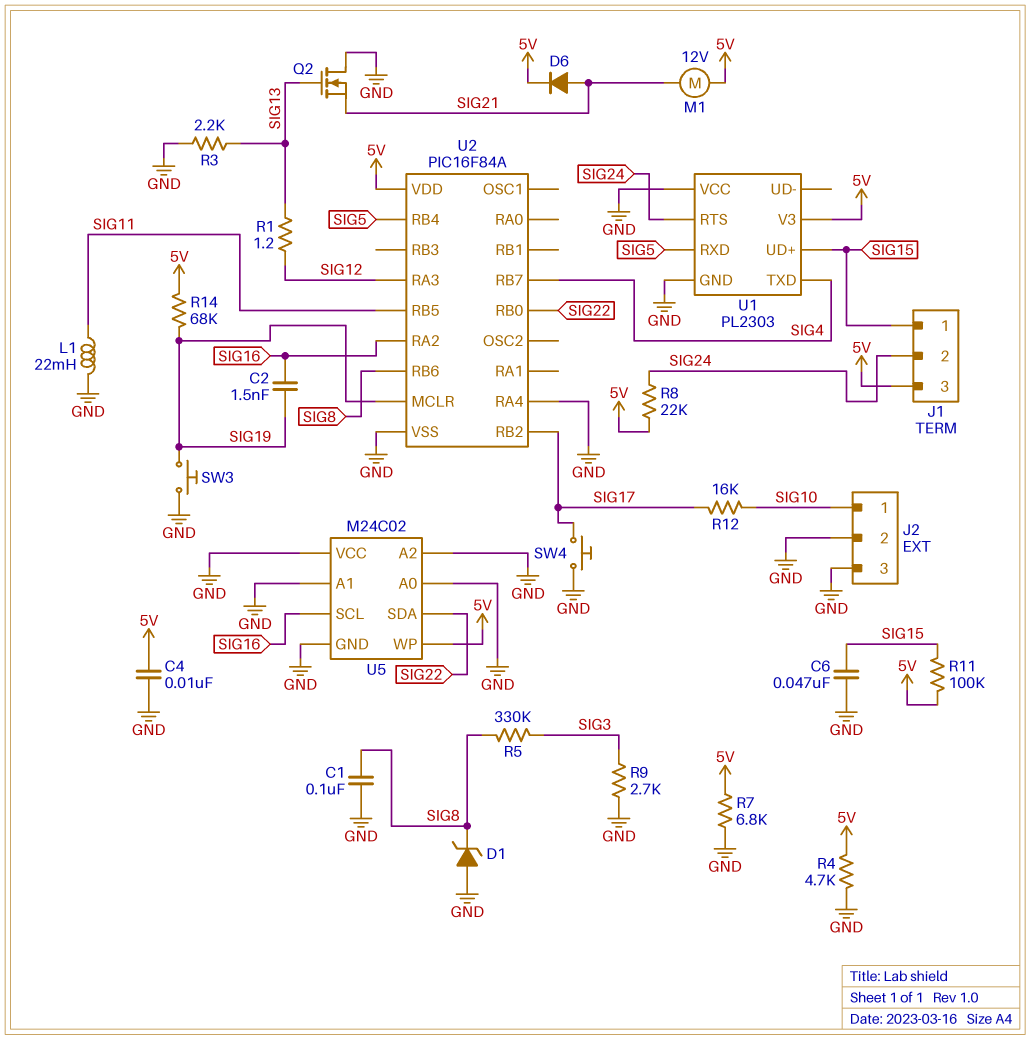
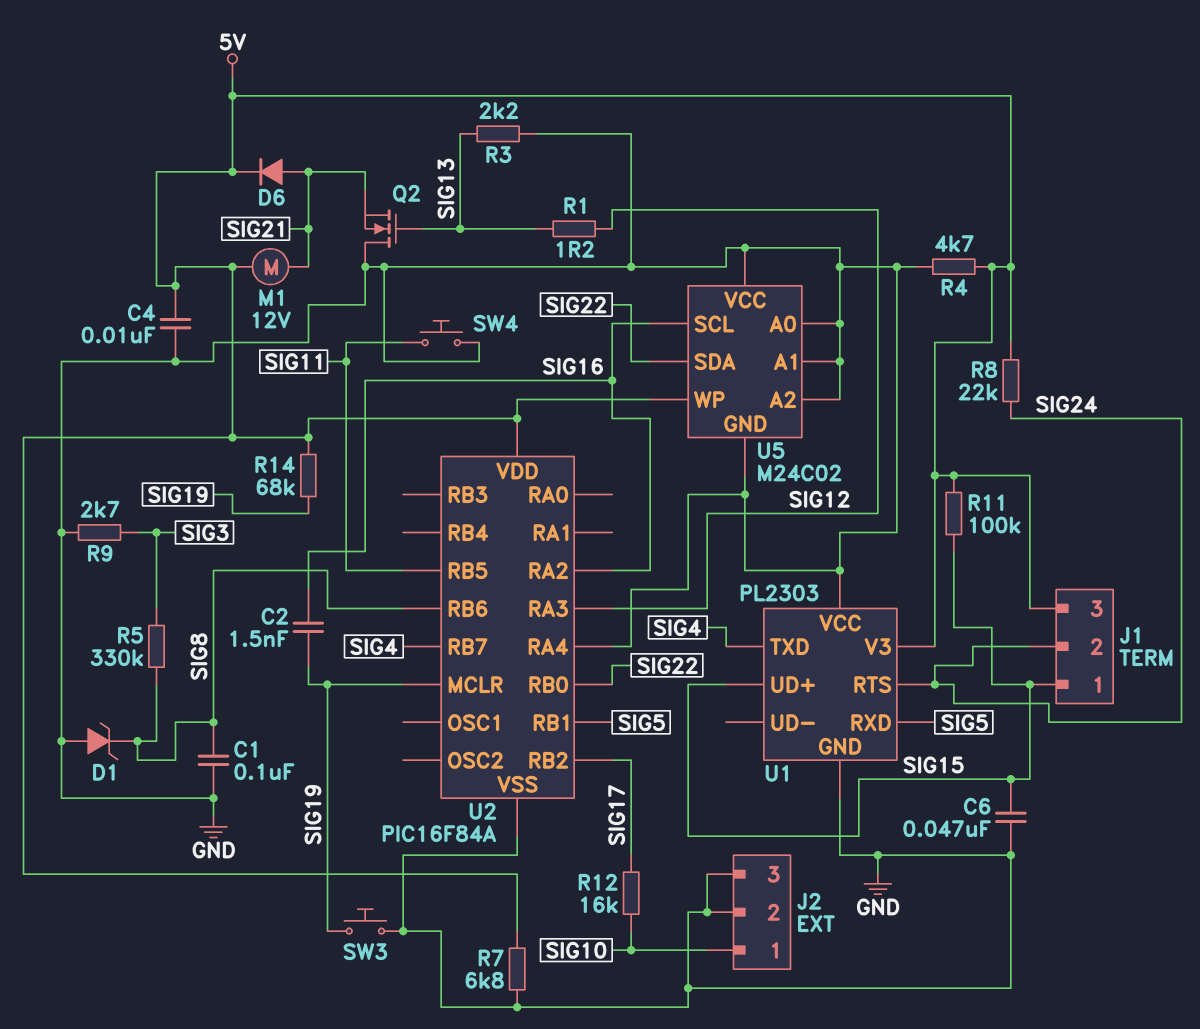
L1: 22mH (GND, SIG11) -> none
SW4: button (GND, SIG17) -> button (GND, SIG11)
U2 pin RB1: none -> SIG5
U2 pin RB4: SIG5 -> none

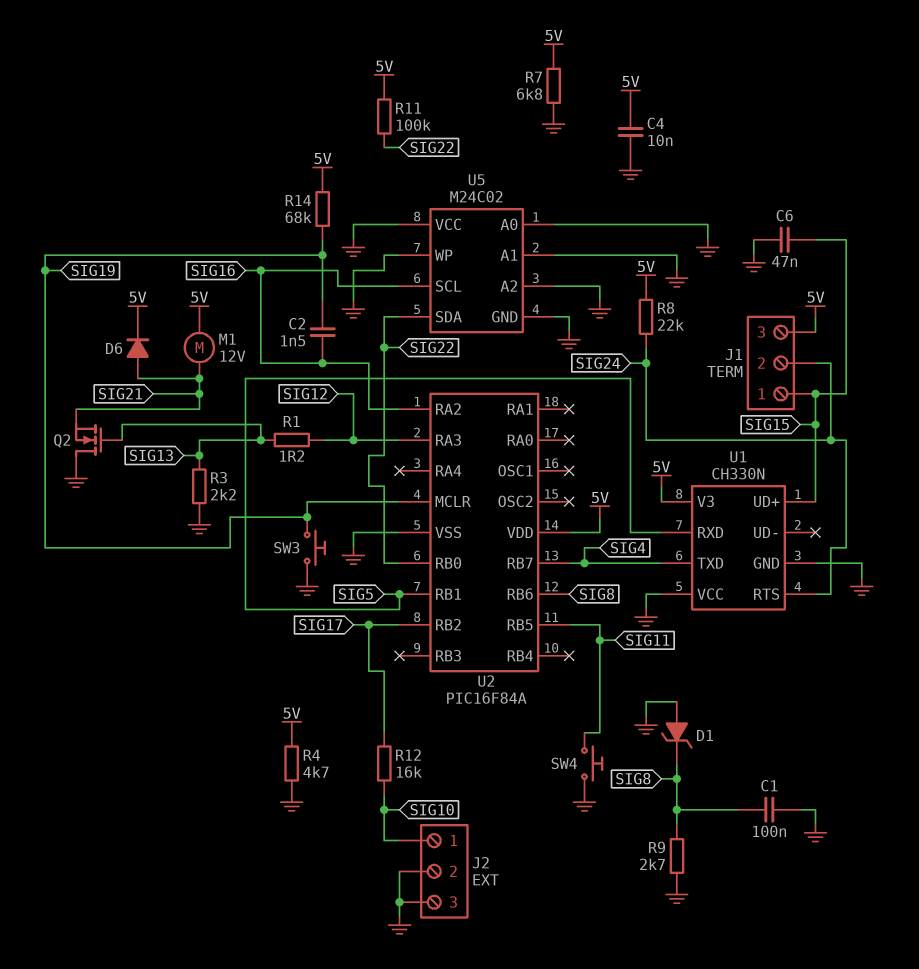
R5: 330k (SIG3, SIG8) -> none
R9: 2.7k (GND, SIG3) -> 2.7k (GND, SIG8)
R11: 100k (5V, SIG15) -> 100k (5V, SIG22)
U1: PL2303 -> CH330N
U2 pin RA4: GND -> none
U5 pin WP: 5V -> GND

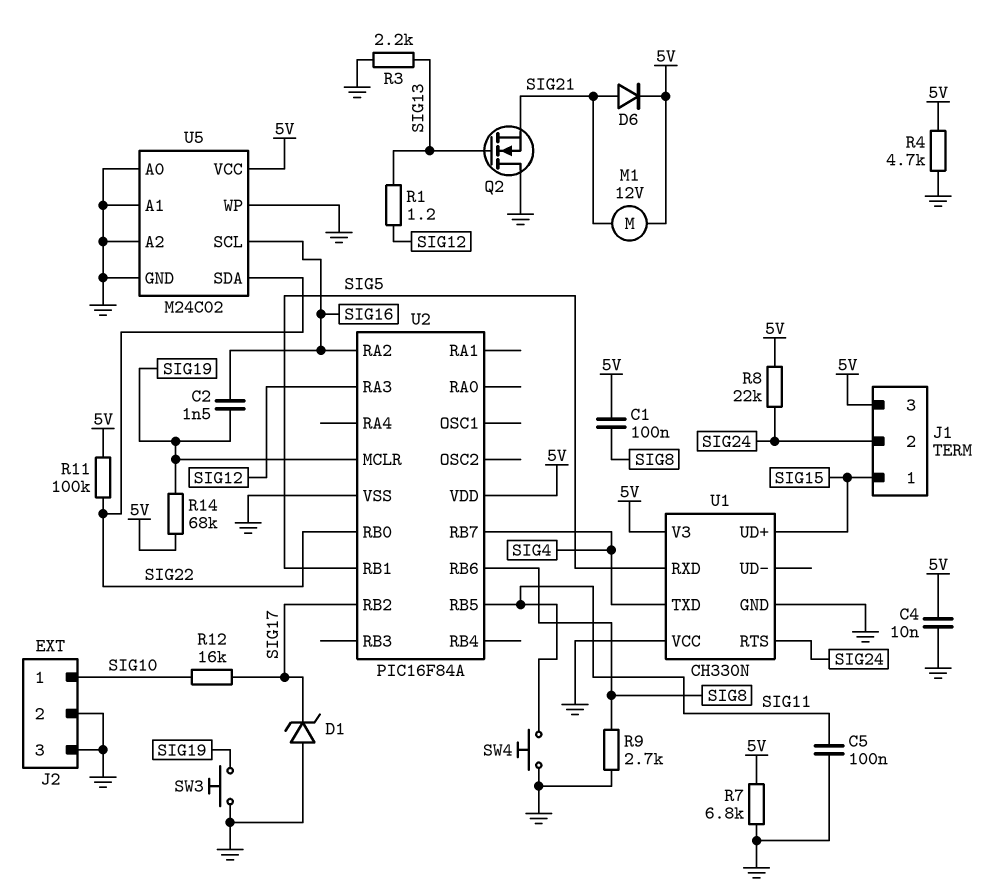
C1: 100nF (GND, SIG8) -> 100nF (5V, SIG8)
C5: none -> 100nF (GND, SIG11)
C6: 47nF (GND, SIG15) -> none
D1: zener (A GND, K SIG8) -> zener (A GND, K SIG17)
U5 pin VCC: GND -> 5V

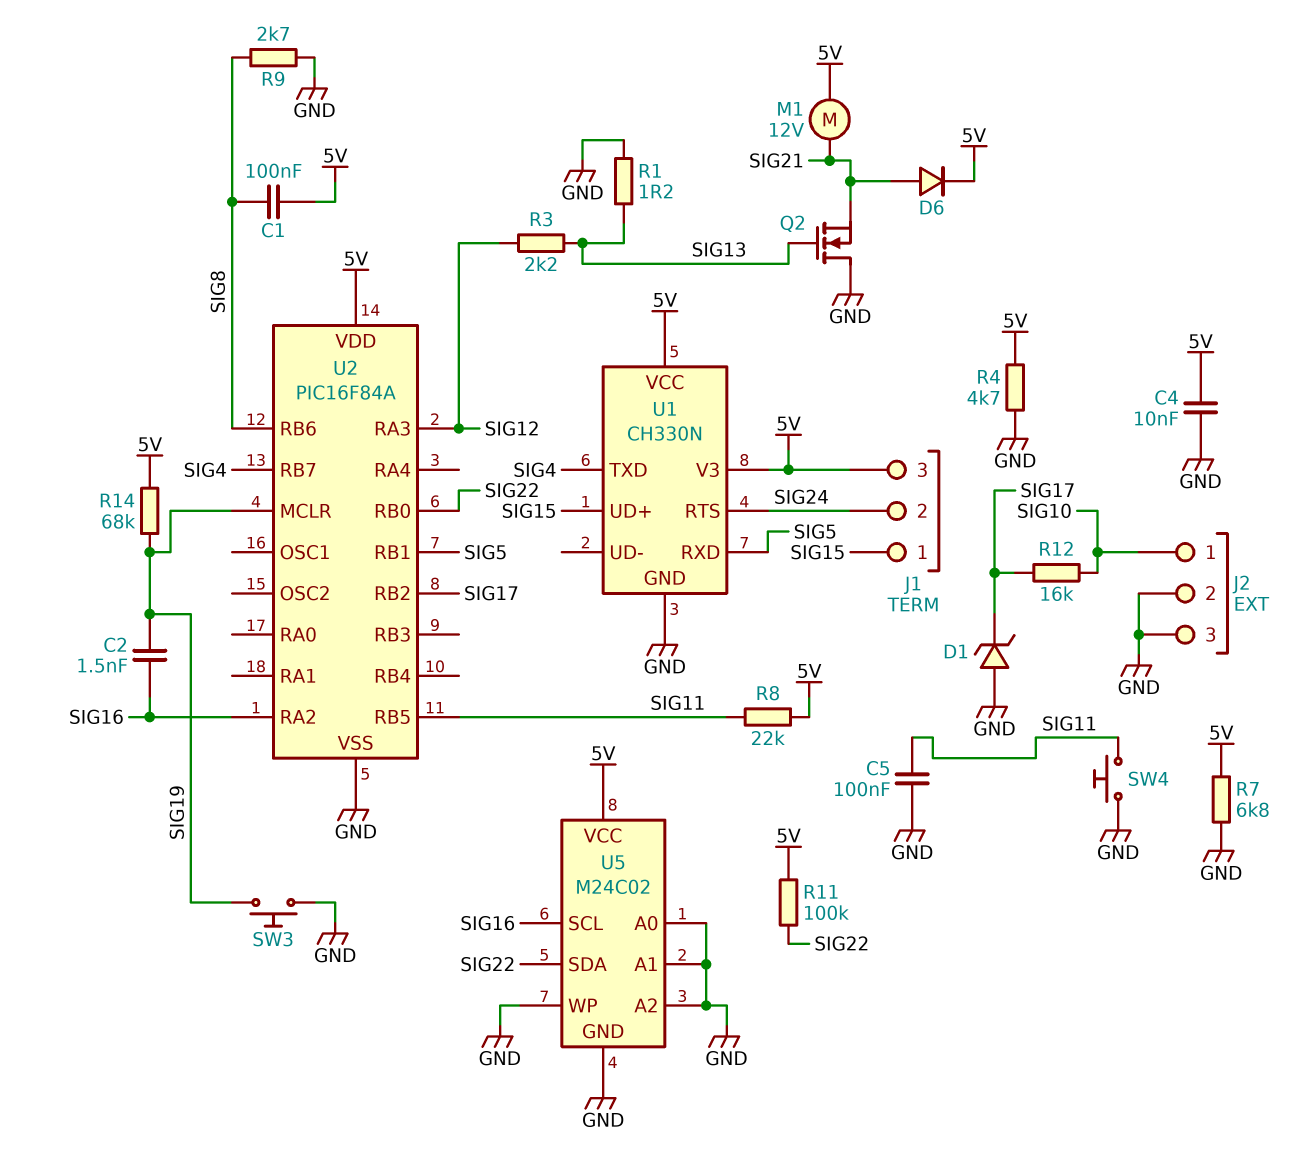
R1: 1.2 (SIG12, SIG13) -> 1.2 (GND, SIG13)
R3: 2.2k (GND, SIG13) -> 2.2k (SIG12, SIG13)
R8: 22k (5V, SIG24) -> 22k (5V, SIG11)
U1 pin VCC: GND -> 5V

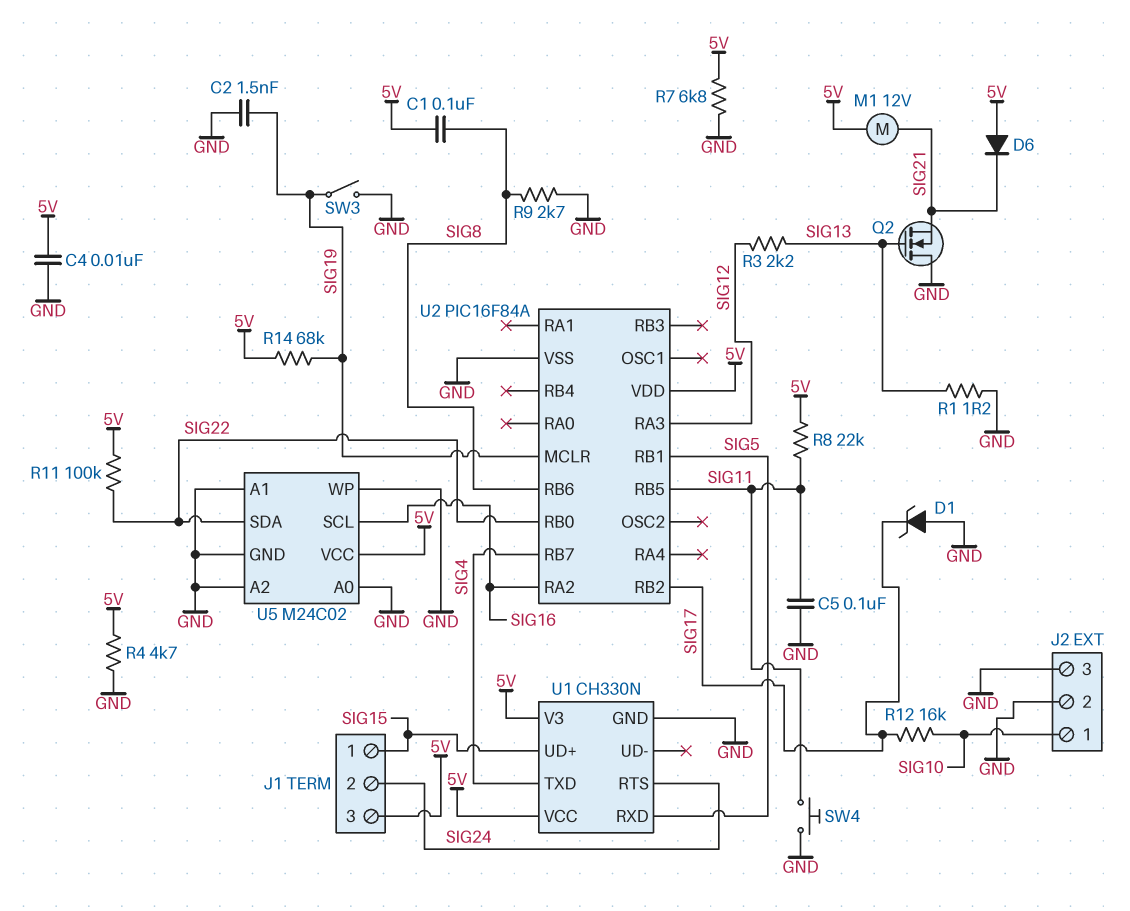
C2: 1.5nF (SIG16, SIG19) -> 1.5nF (GND, SIG19)
D6: diode (A SIG21, K 5V) -> diode (A 5V, K SIG21)
SW3: button (GND, SIG19) -> switch (GND, SIG19)

